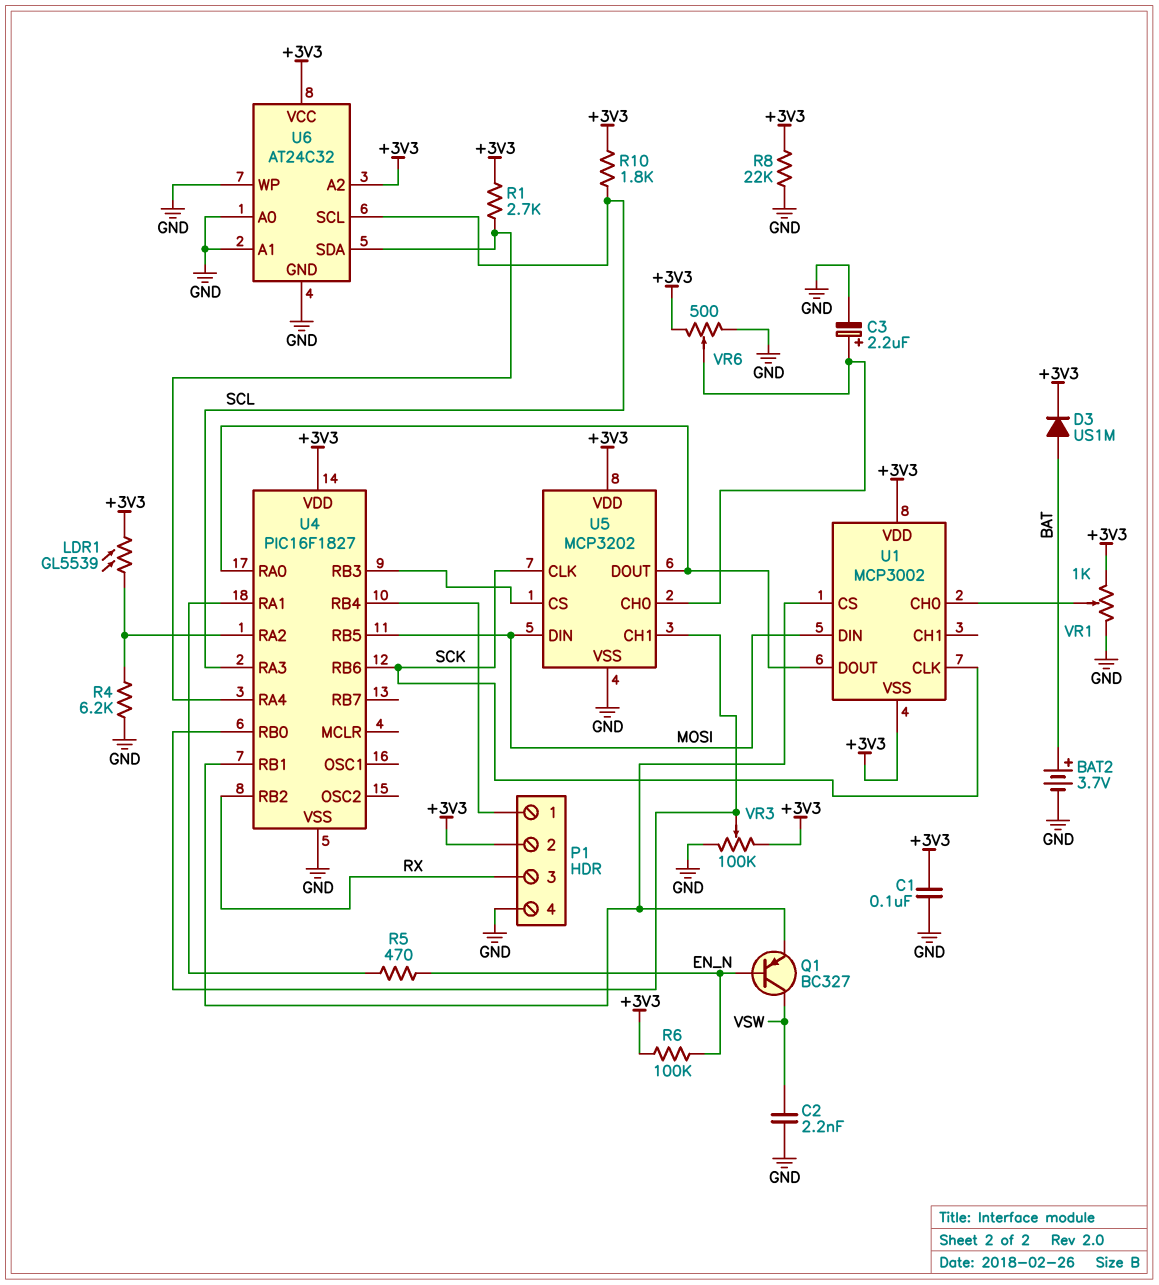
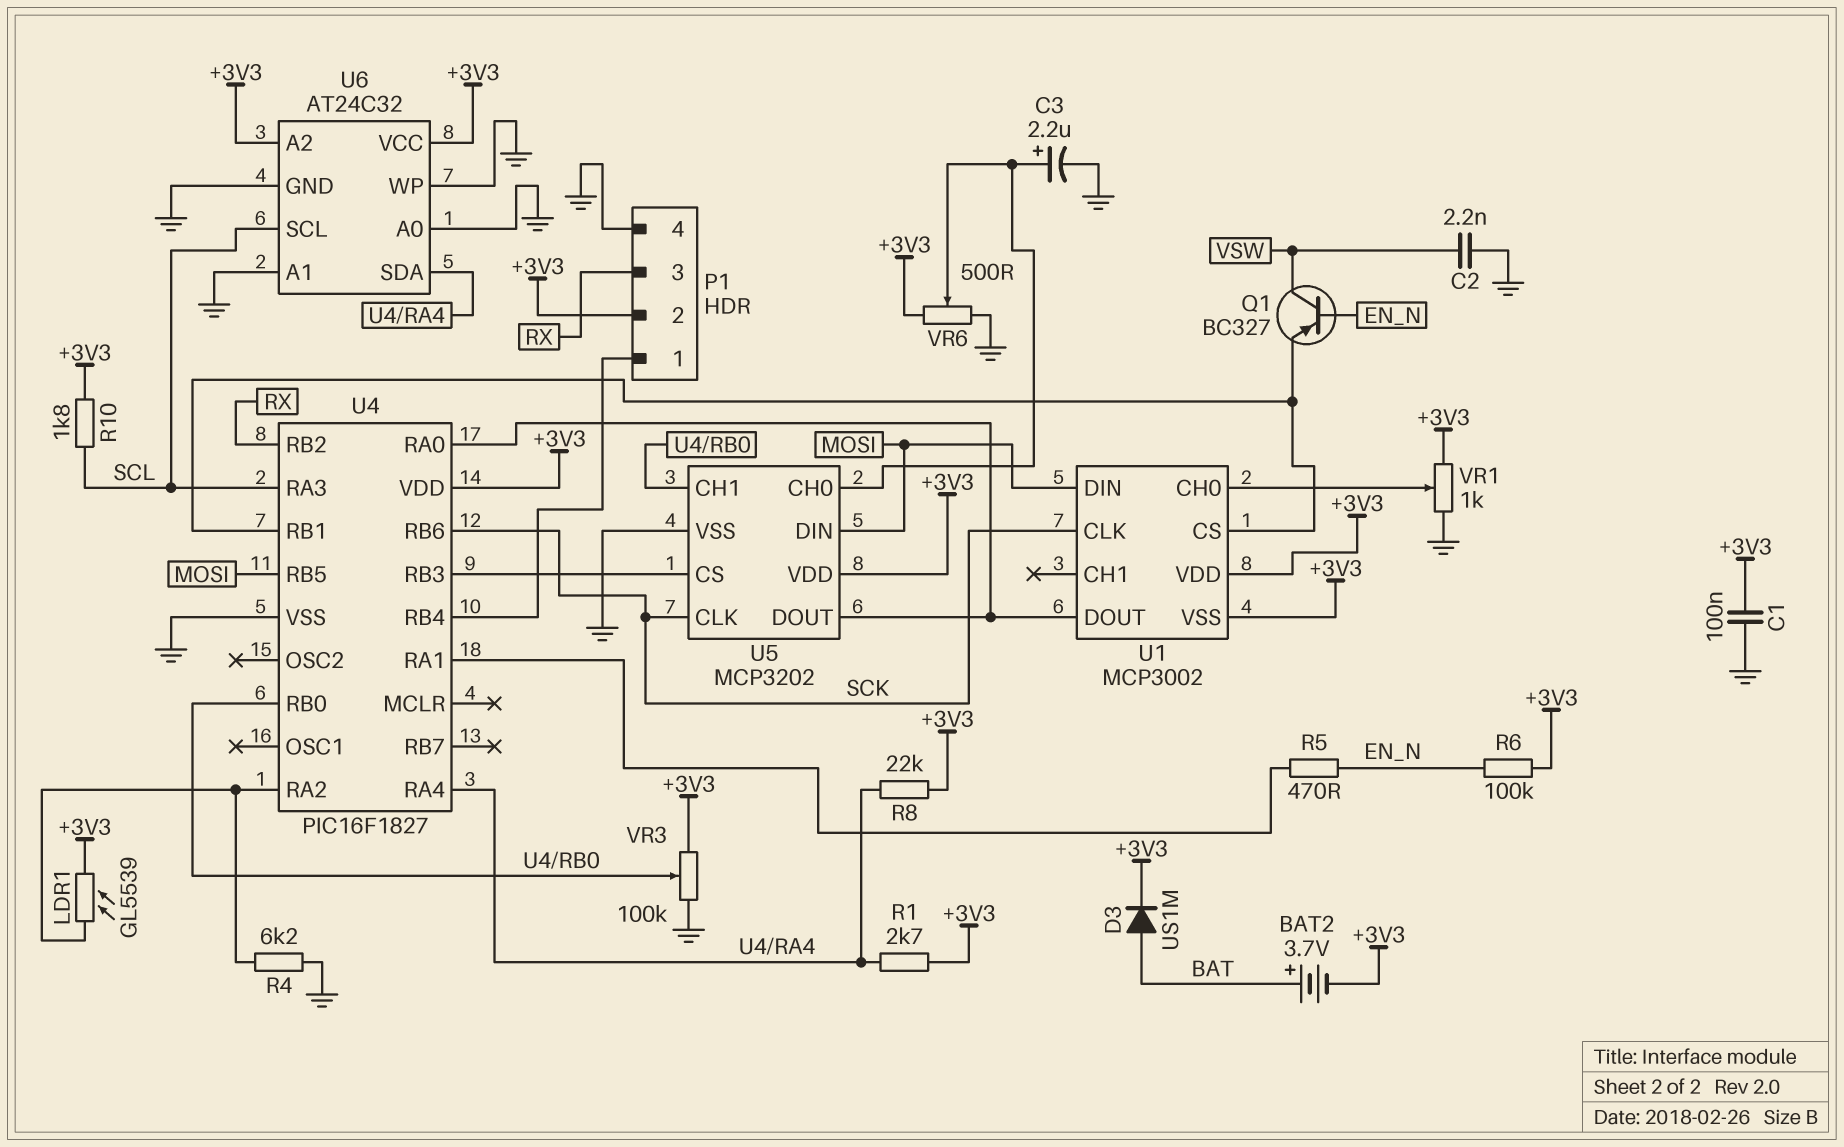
BAT2: 3.7V (plus BAT, minus GND) -> 3.7V (plus BAT, minus +3V3)
R8: 22k (+3V3, GND) -> 22k (+3V3, U4/RA4)

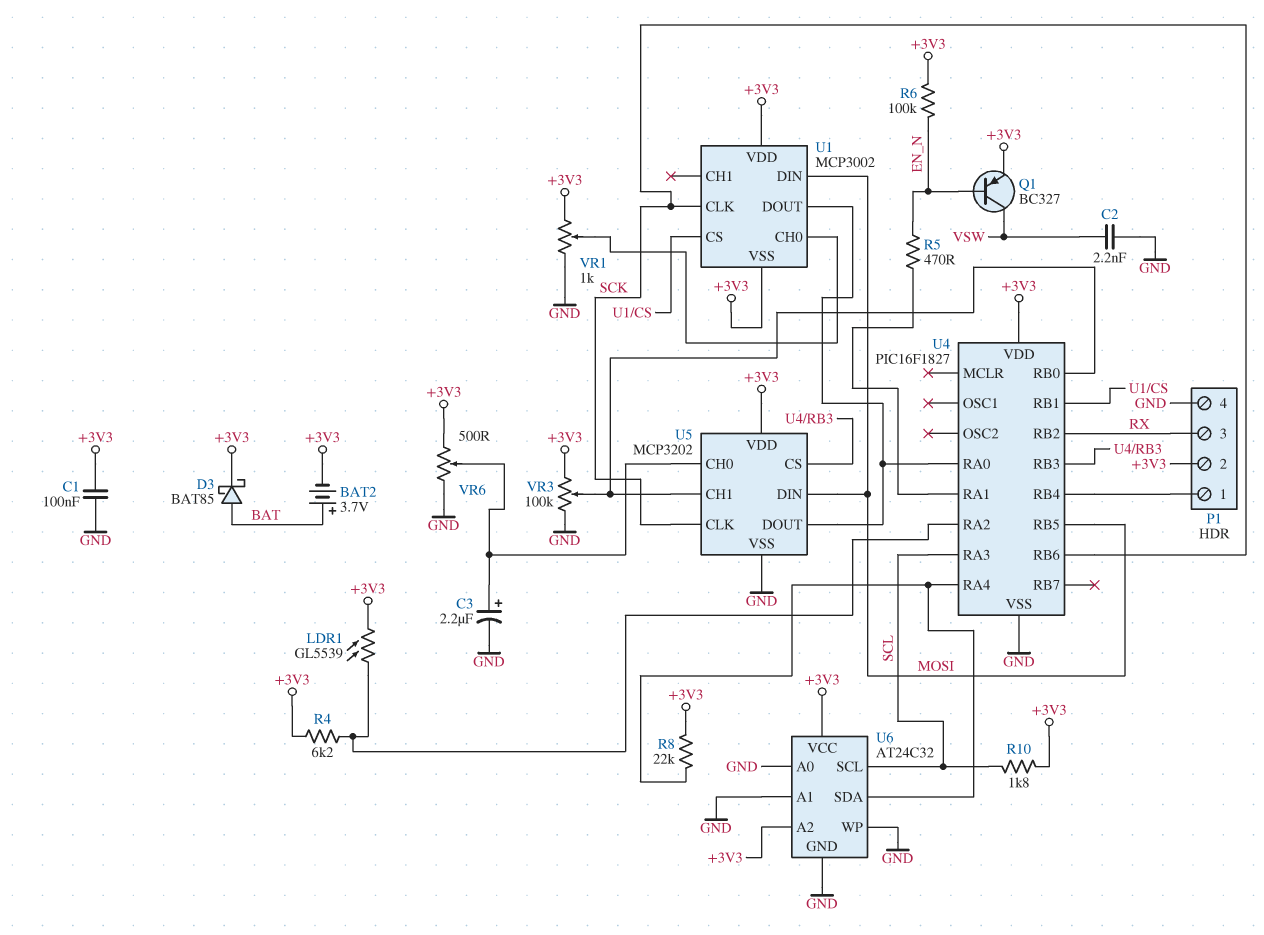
D3: diode US1M (A BAT, K +3V3) -> schottky BAT85 (A BAT, K +3V3)
Q1: PNP BC327 (B EN_N, C VSW, E U1/CS) -> PNP BC327 (B EN_N, C VSW, E +3V3)
R1: 2.7k (+3V3, U4/RA4) -> none
R4: 6.2k (GND, U4/RA2) -> 6.2k (+3V3, U4/RA2)

